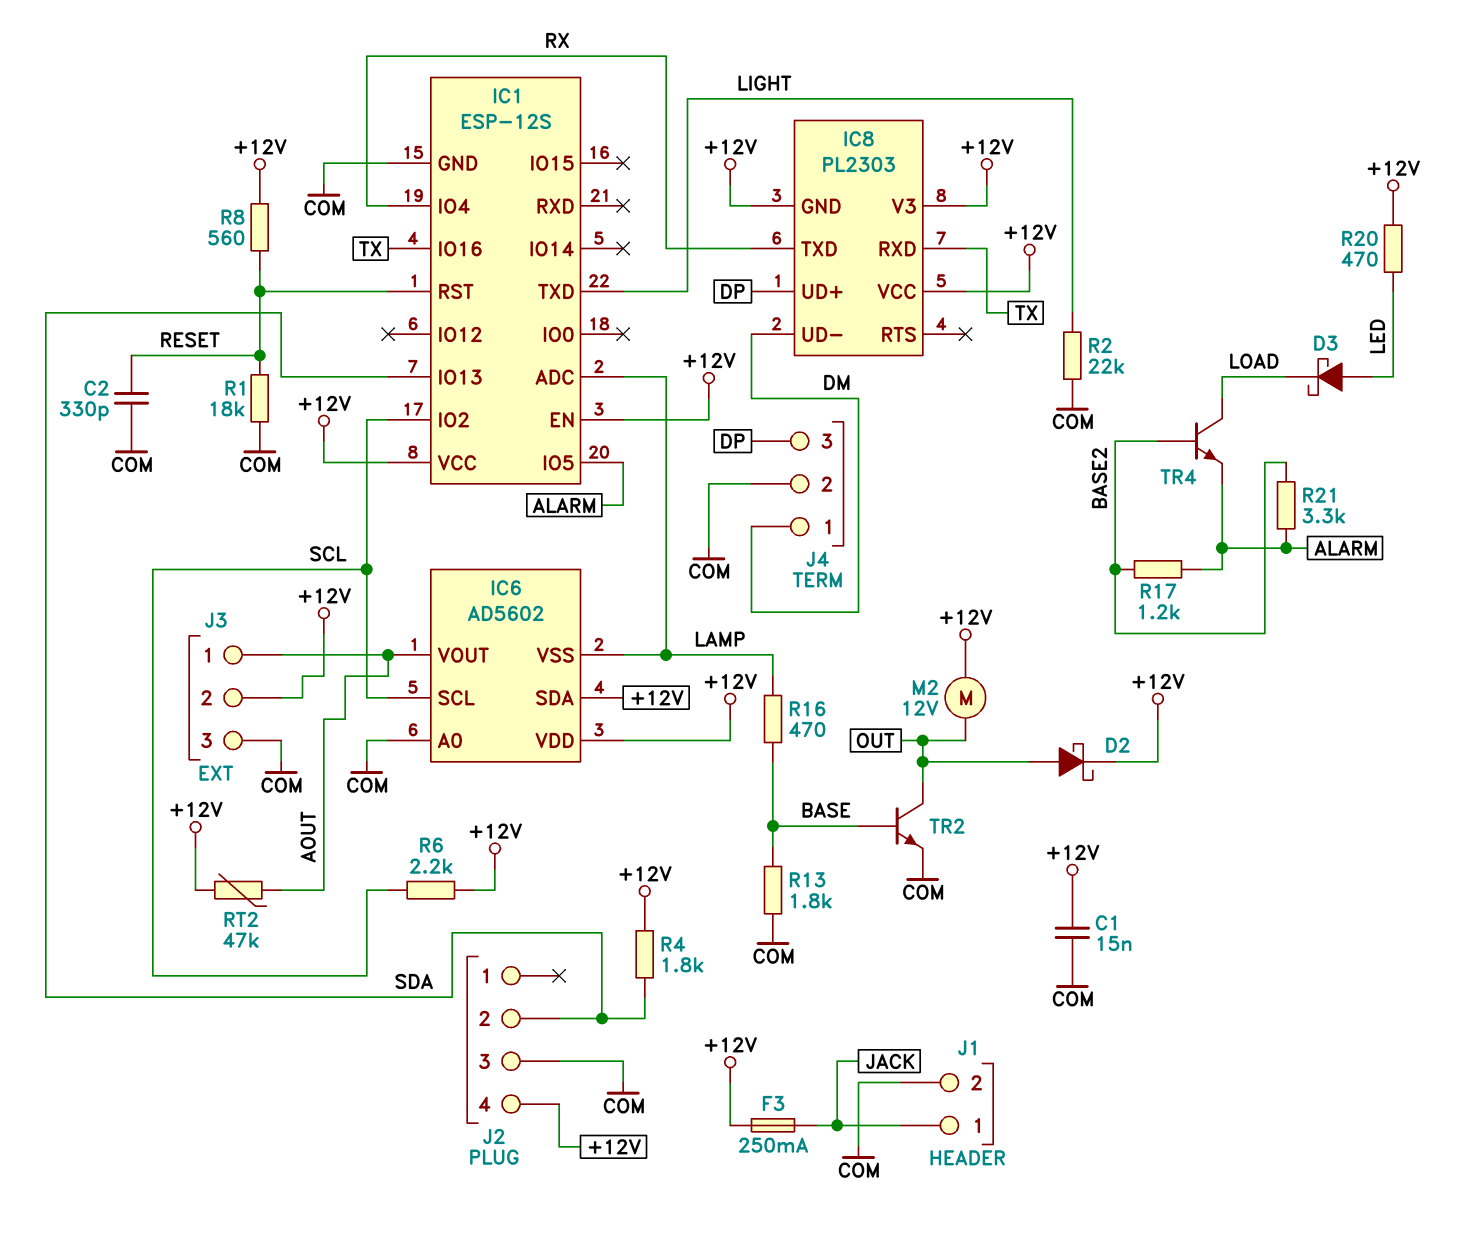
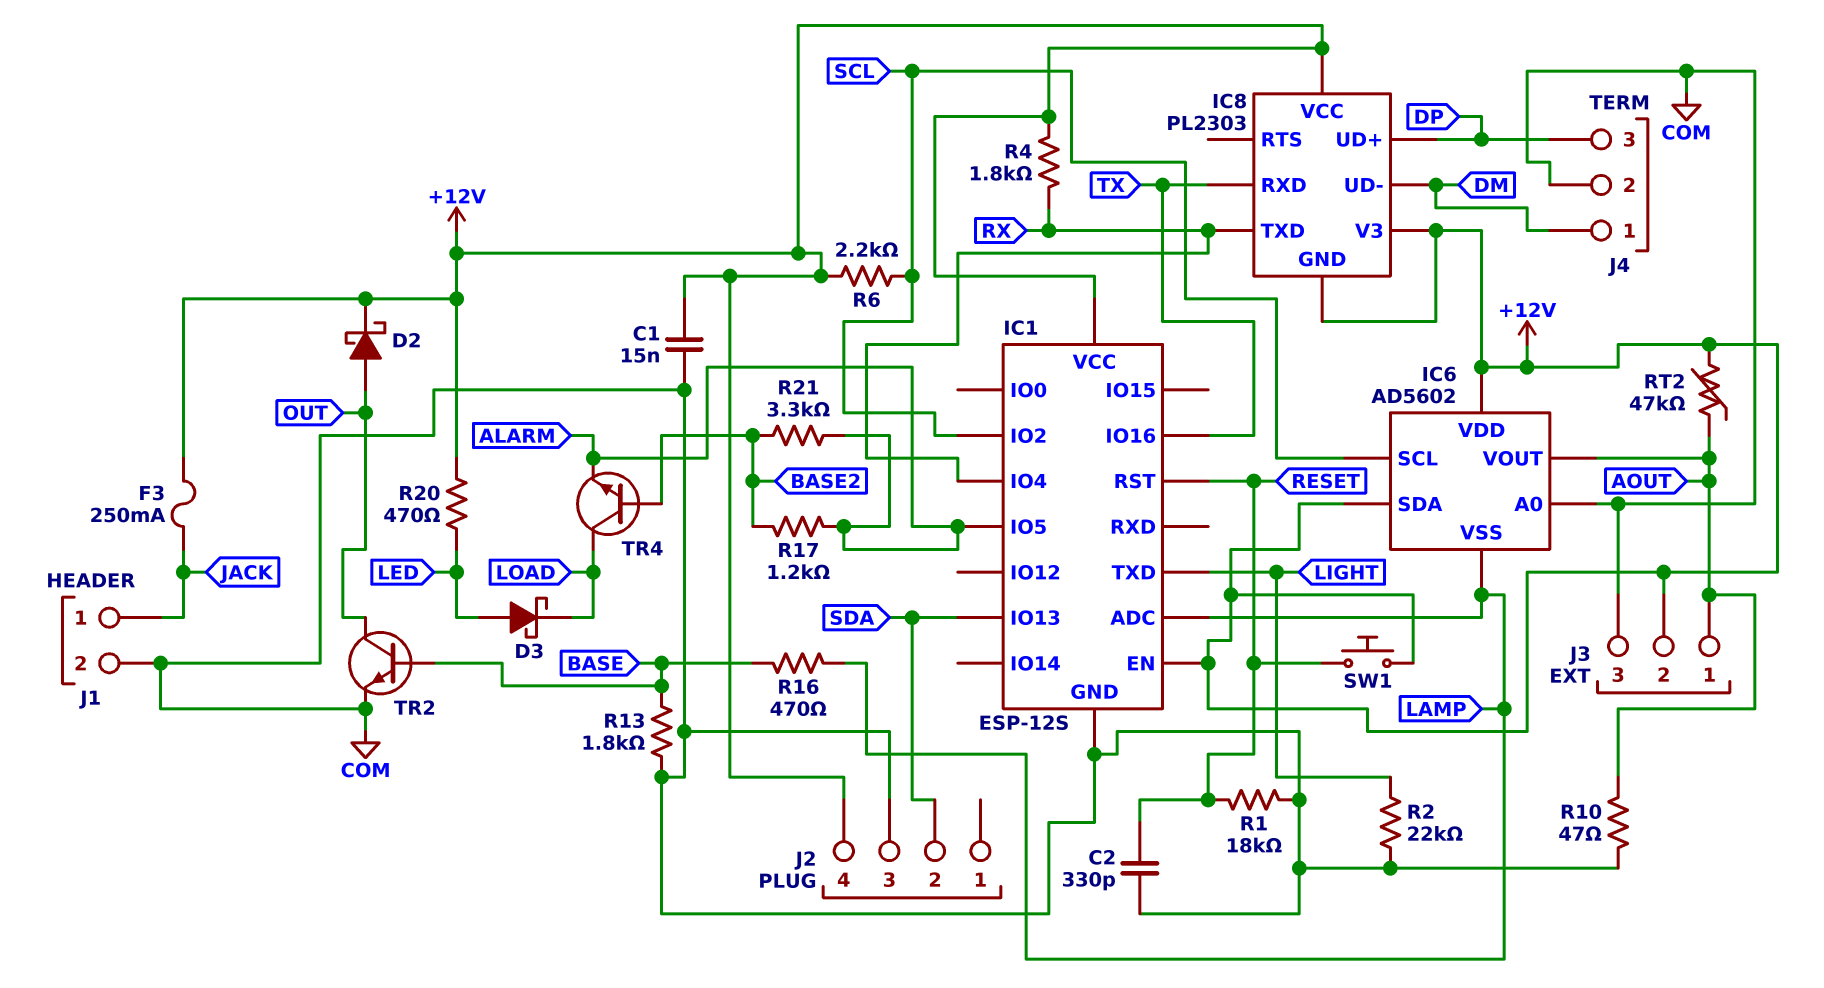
M2: motor 12V (+12V, OUT) -> none
R4: 1.8k (+12V, SDA) -> 1.8k (+12V, RX)
R8: 560 (+12V, RESET) -> none
R10: none -> 47 (AOUT, COM)
SW1: none -> button (+12V, RESET)

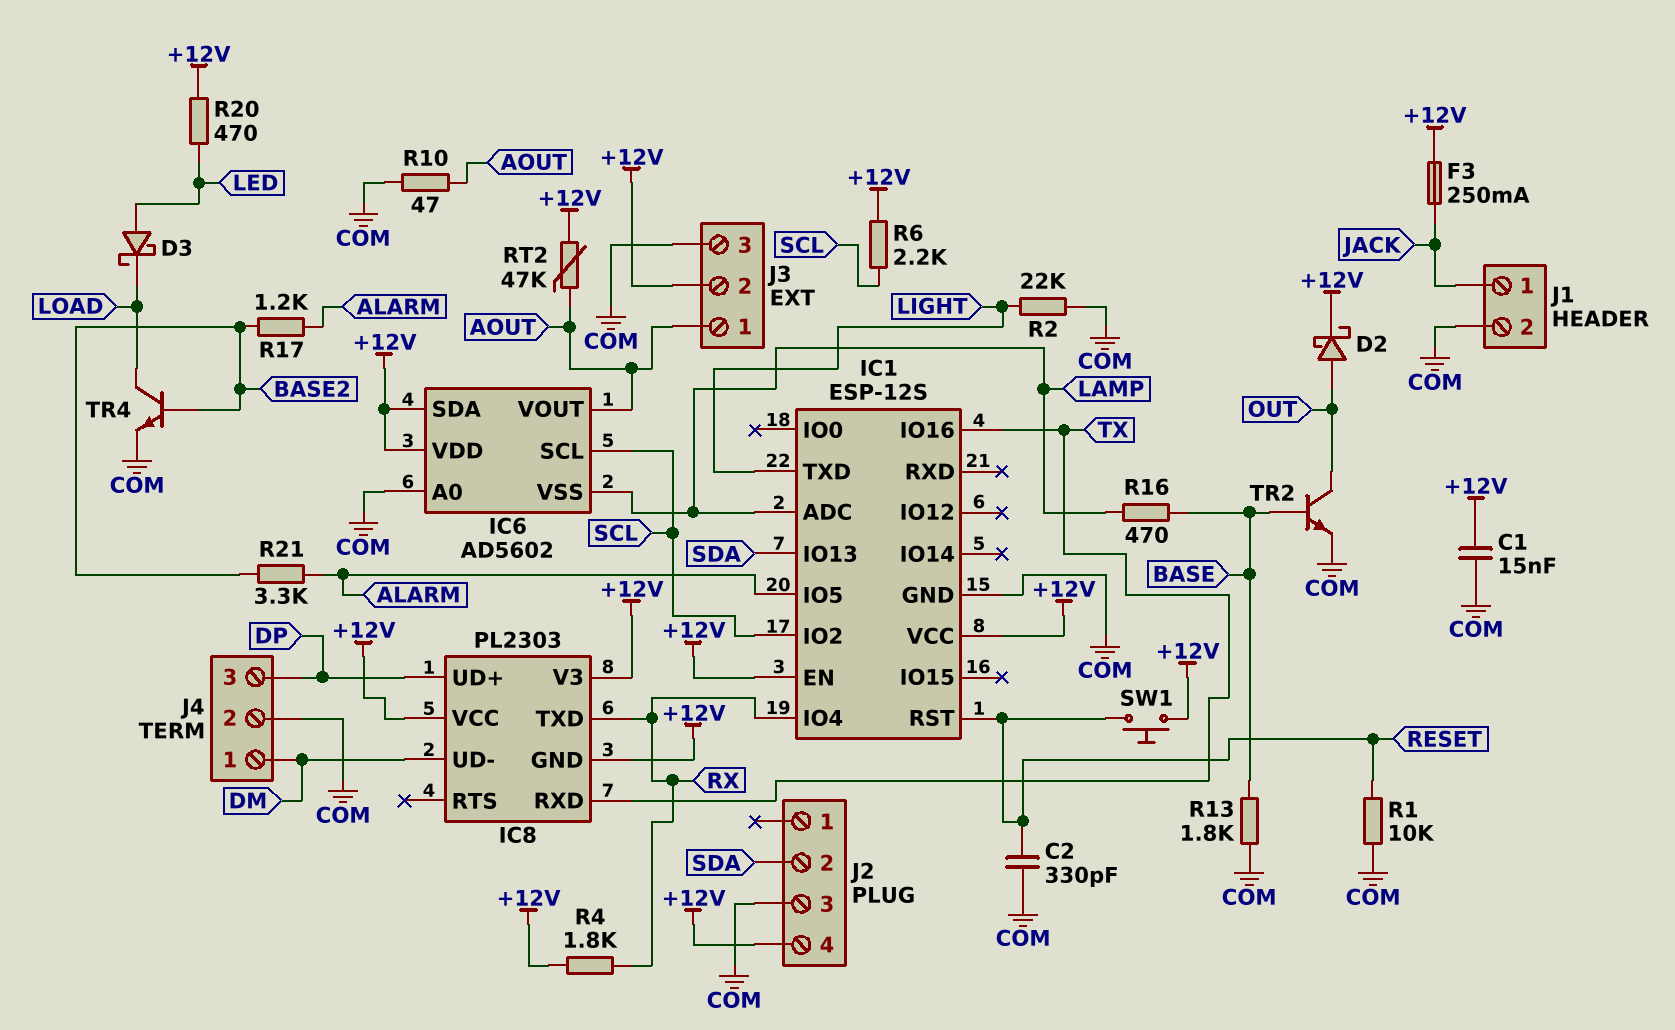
R1: 18k (COM, RESET) -> 10k (COM, RESET)
TR4: NPN (B BASE2, C LOAD, E ALARM) -> NPN (B BASE2, C LOAD, E COM)

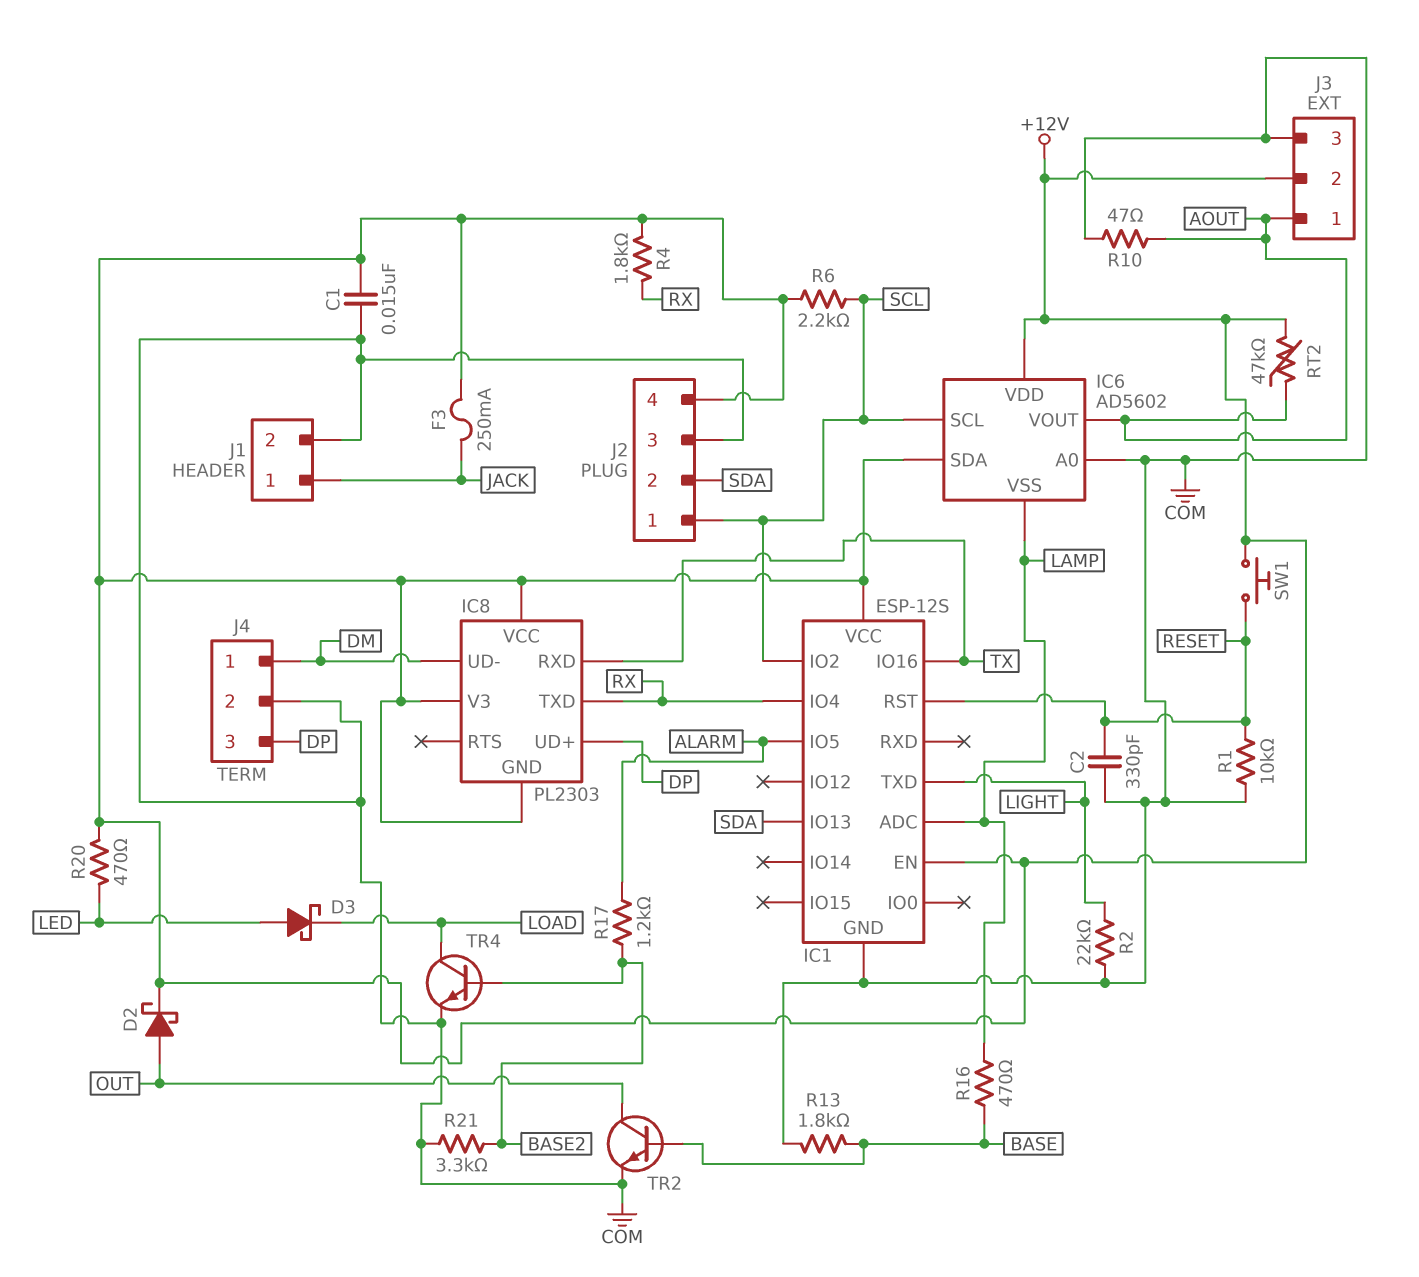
J2 pin 1: none -> SCL
R21: 3.3k (ALARM, BASE2) -> 3.3k (BASE2, COM)

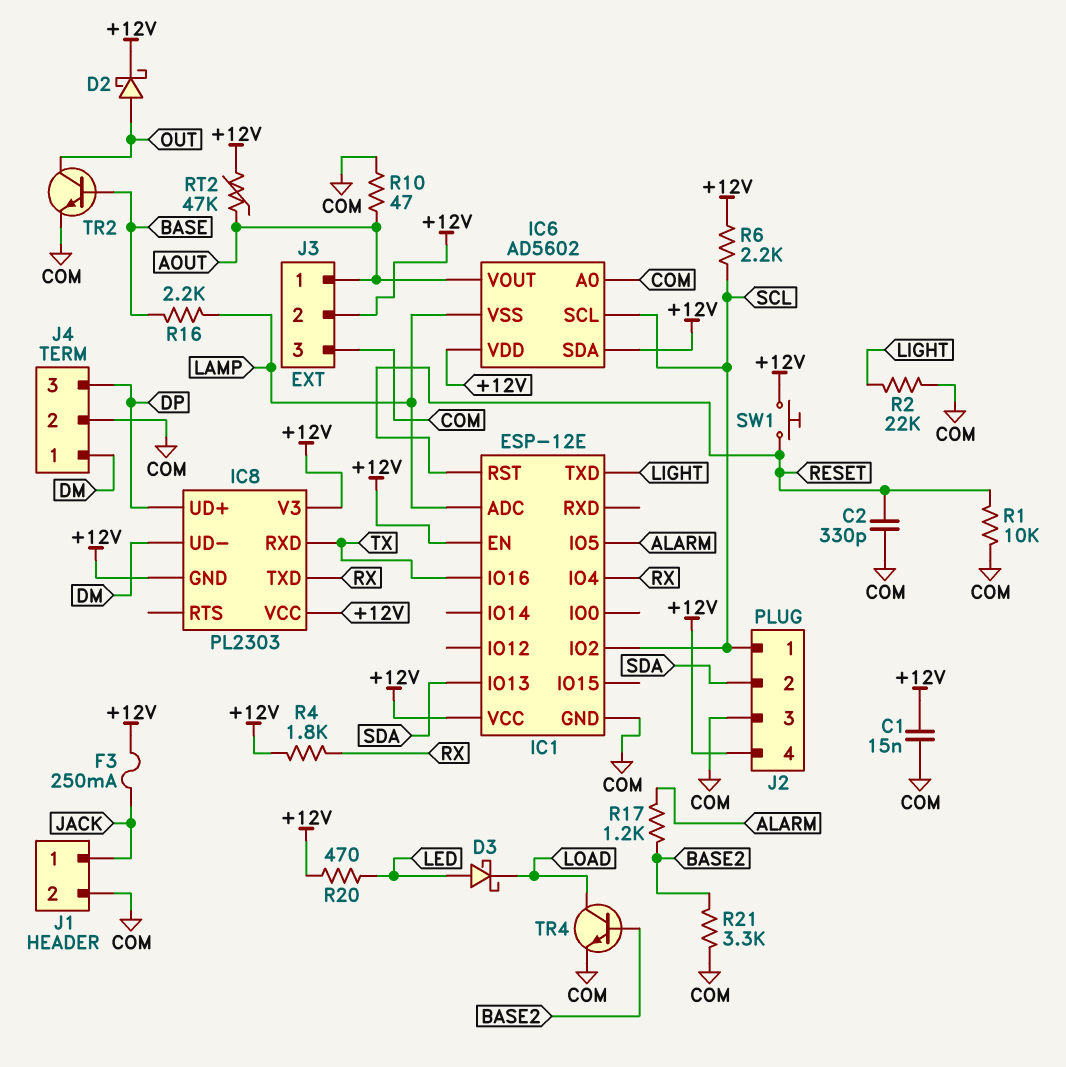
IC1: ESP-12S -> ESP-12E
R13: 1.8k (BASE, COM) -> none
R16: 470 (BASE, LAMP) -> 2.2k (BASE, LAMP)

